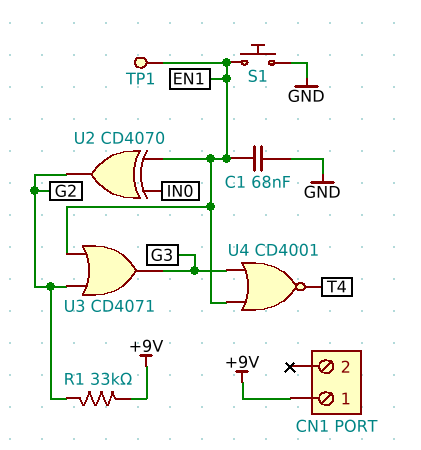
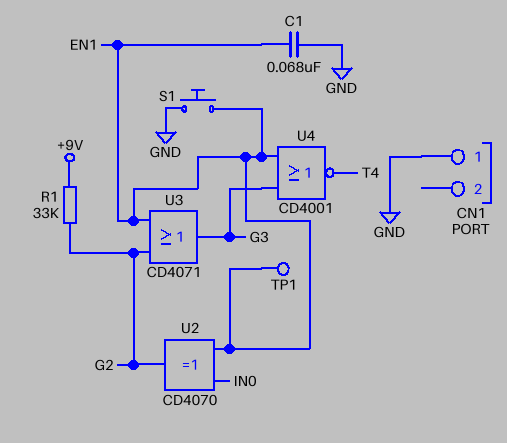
CN1 pin 1: +9V -> GND

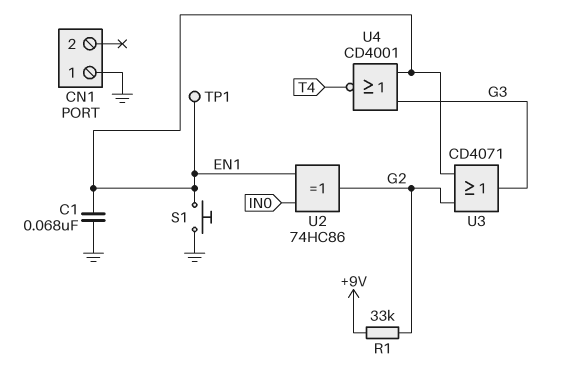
U2: XOR CD4070 (in EN1, in IN0, out G2) -> XOR 74HC86 (in EN1, in IN0, out G2)

